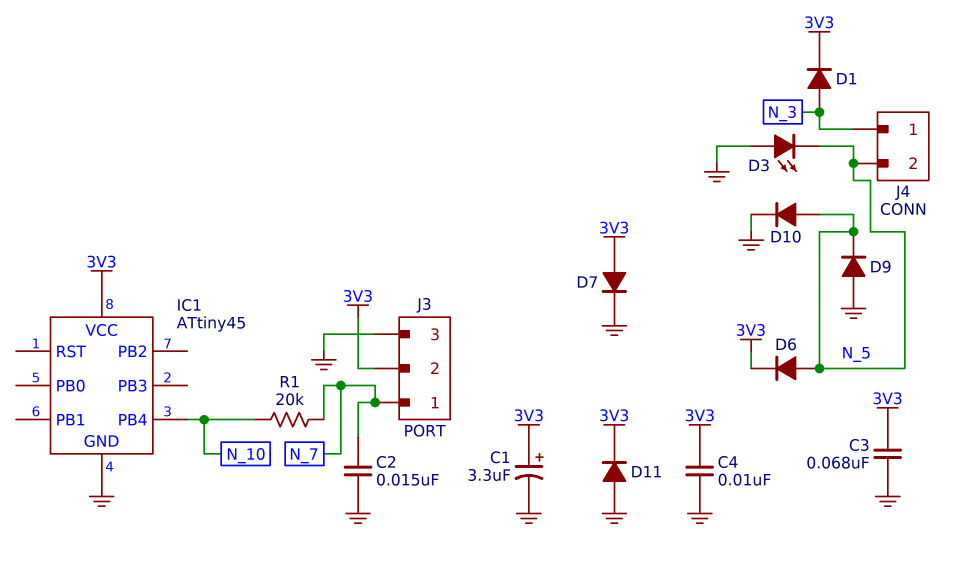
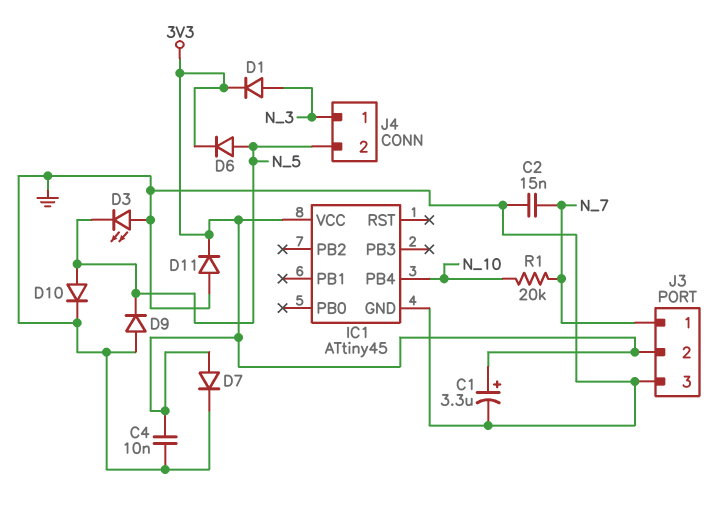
C3: 68nF (3V3, GND) -> none

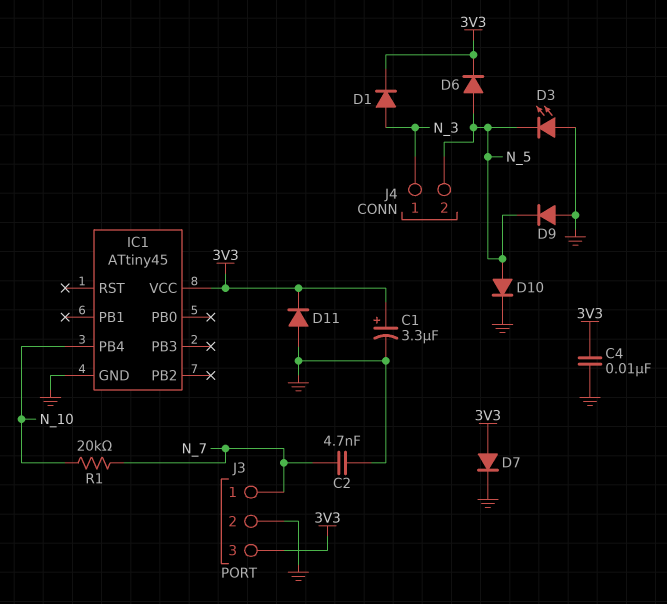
C2: 15nF (GND, N_7) -> 4.7nF (GND, N_7)
J3 pin 2: 3V3 -> GND
J3 pin 3: GND -> 3V3

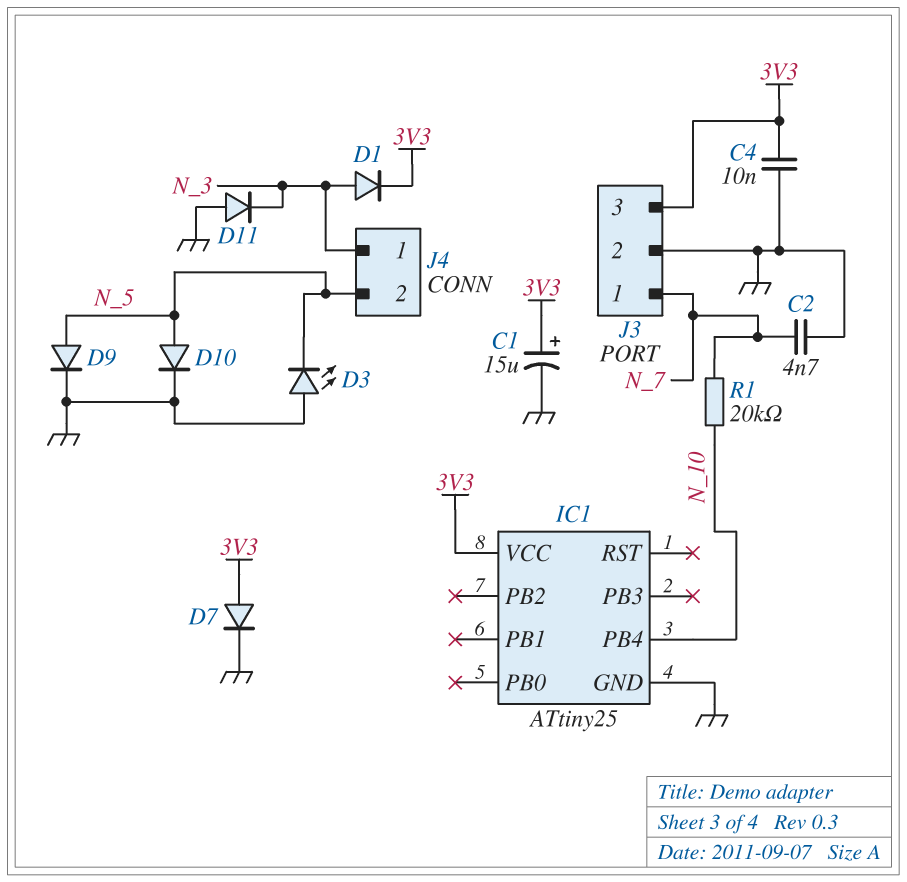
C1: 3.3uF (plus 3V3, minus GND) -> 15uF (plus 3V3, minus GND)
D6: diode (A N_5, K 3V3) -> none
D9: diode (A GND, K N_5) -> diode (A N_5, K GND)
D11: diode (A GND, K 3V3) -> diode (A GND, K N_3)
IC1: ATtiny45 -> ATtiny25

